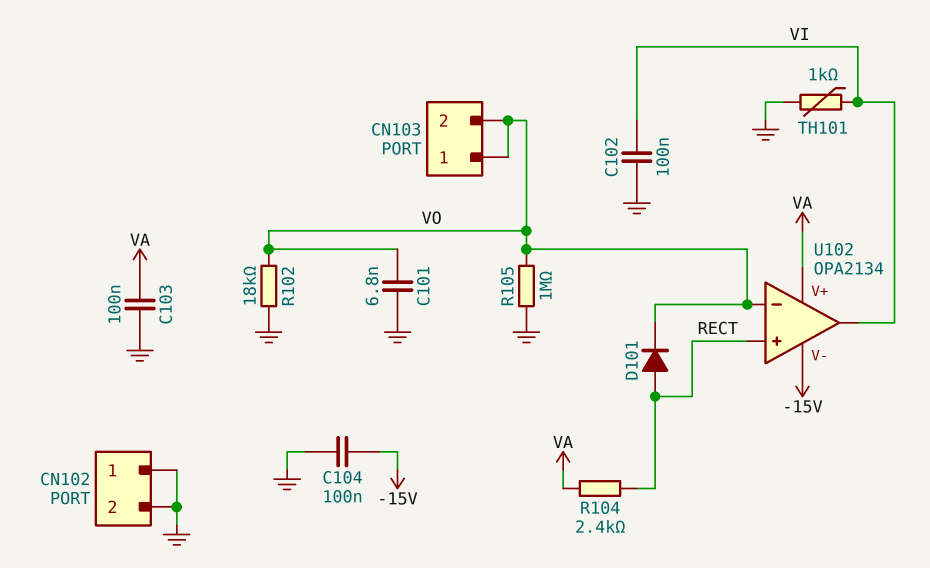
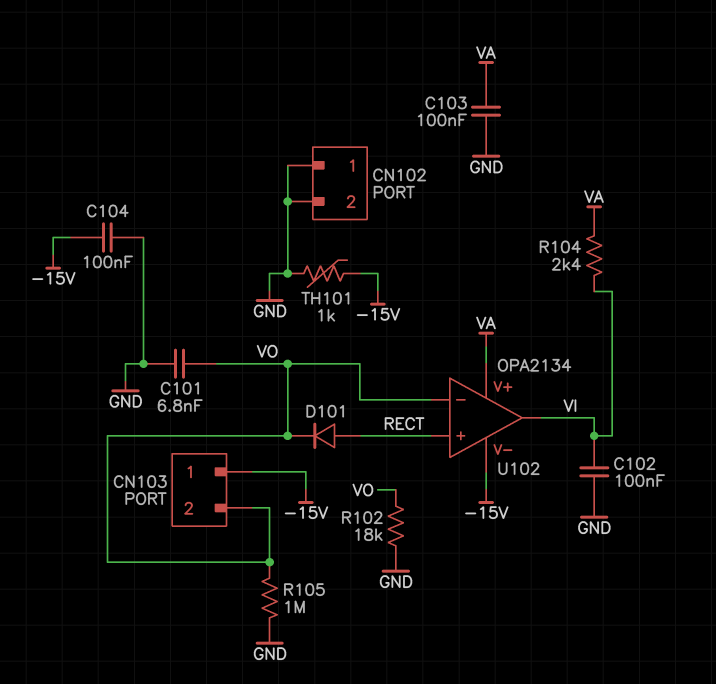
CN103 pin 1: VO -> -15V
R104: 2.4k (RECT, VA) -> 2.4k (VA, VI)
TH101: 1k (GND, VI) -> 1k (-15V, GND)

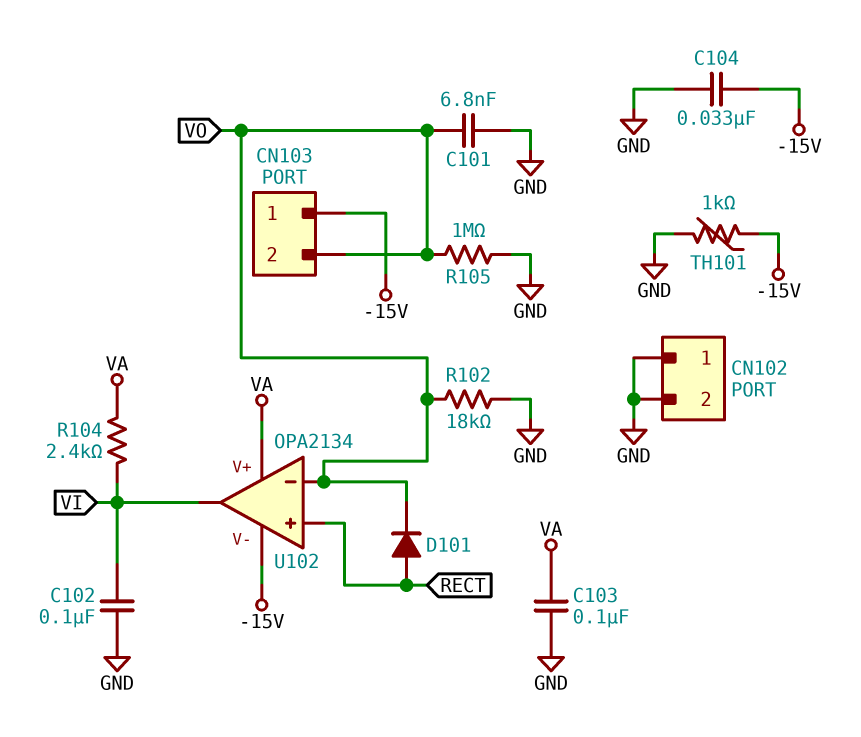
C104: 100nF (-15V, GND) -> 33nF (-15V, GND)

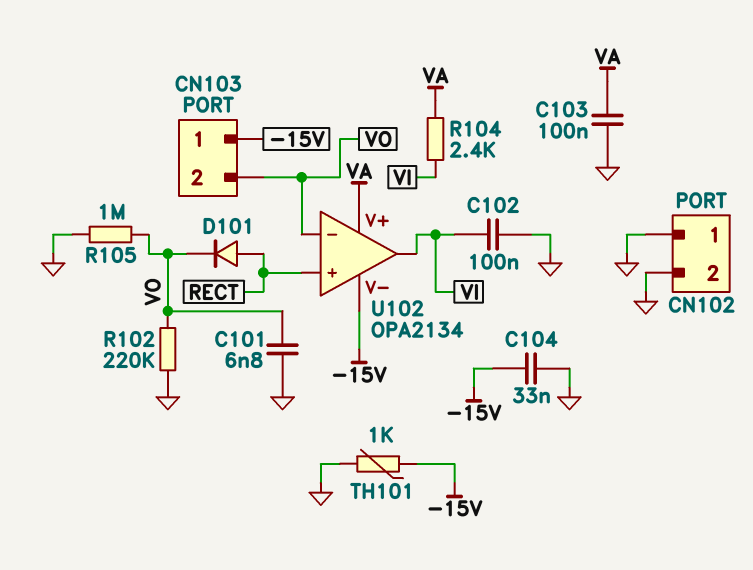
R102: 18k (GND, VO) -> 220k (GND, VO)

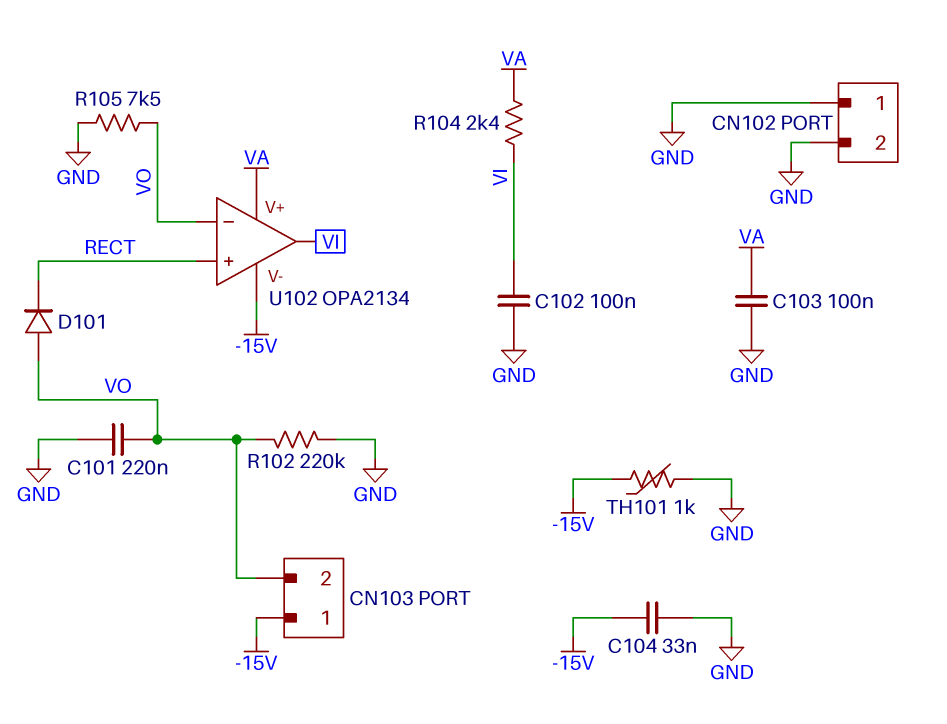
C101: 6.8nF (GND, VO) -> 220nF (GND, VO)
D101: diode (A RECT, K VO) -> diode (A VO, K RECT)
R105: 1M (GND, VO) -> 7.5k (GND, VO)

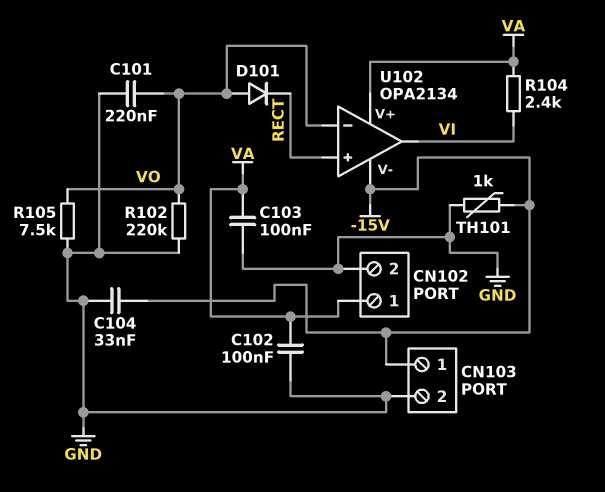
C102: 100nF (GND, VI) -> 100nF (GND, VA)
CN102 pin 1: GND -> VA
CN103 pin 2: VO -> GND

